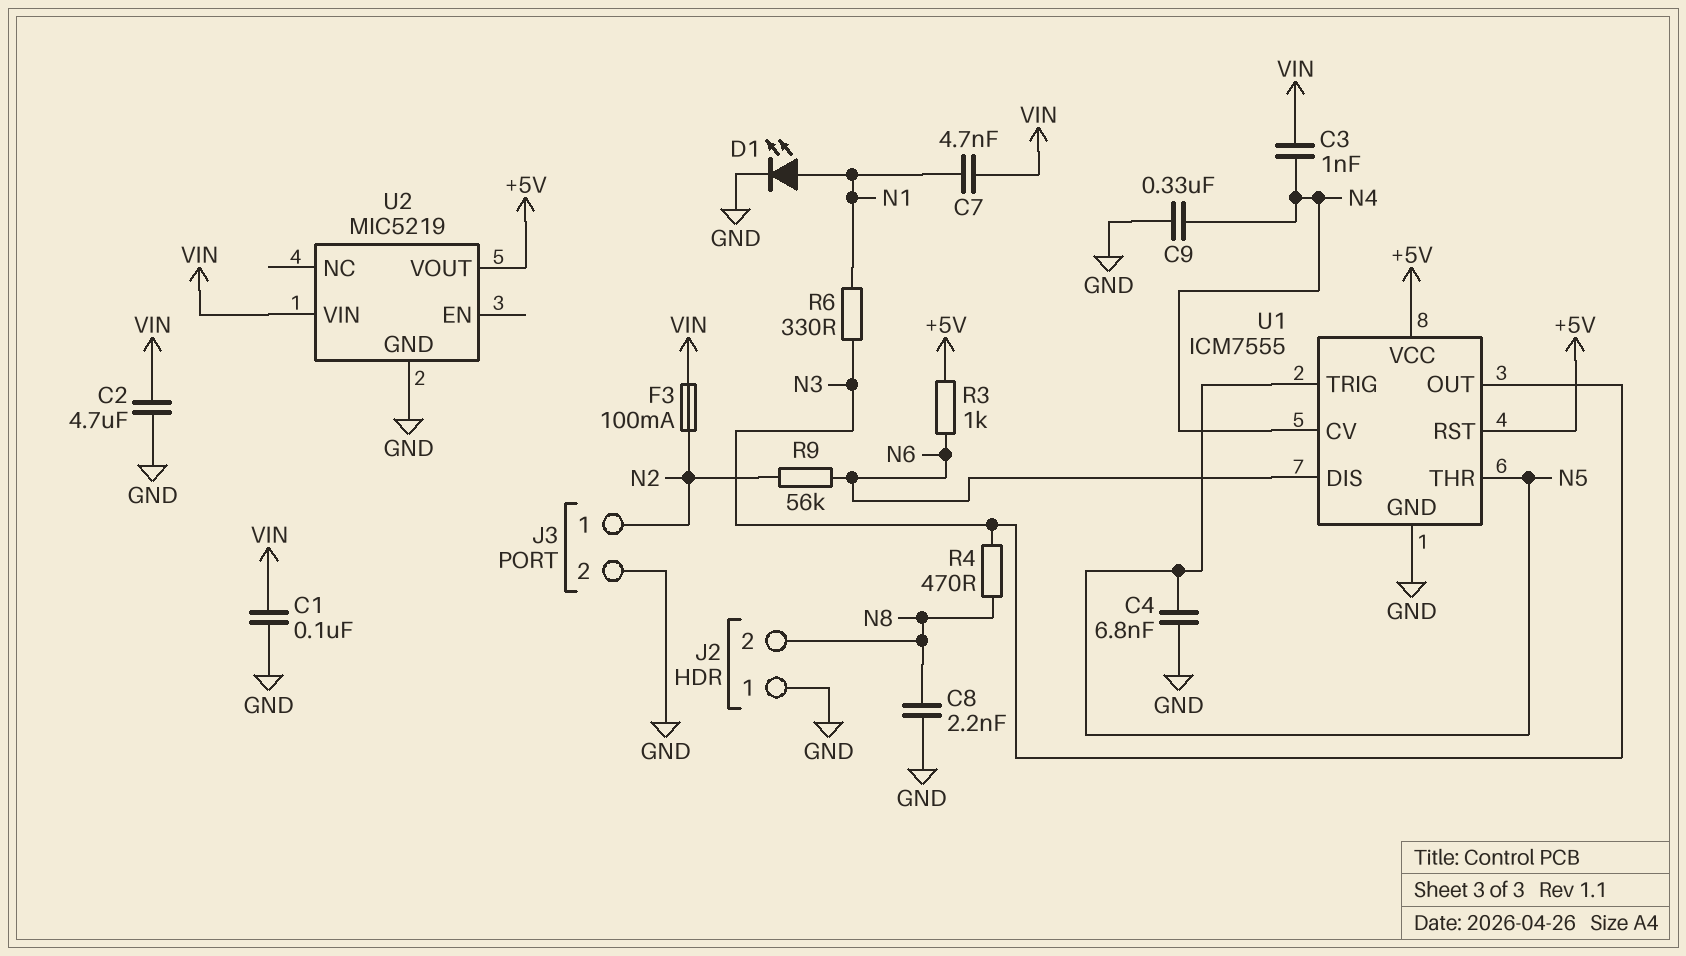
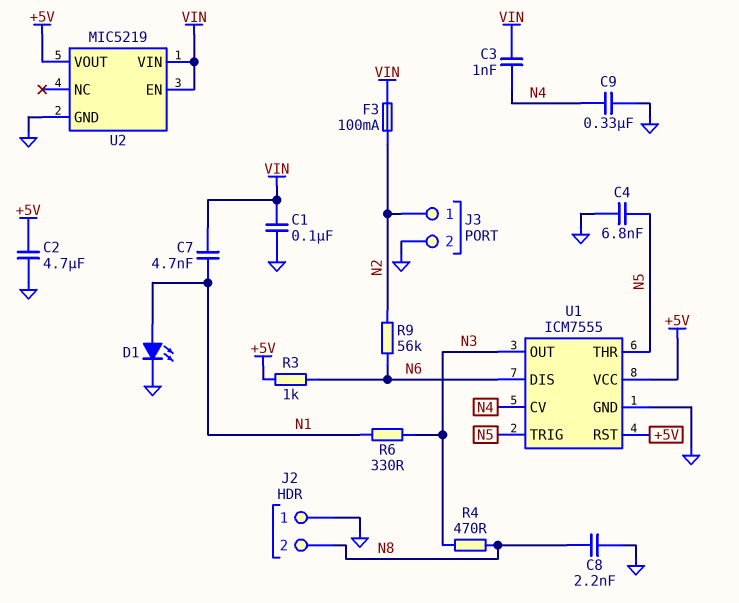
C2: 4.7uF (GND, VIN) -> 4.7uF (+5V, GND)
U2 pin EN: none -> VIN

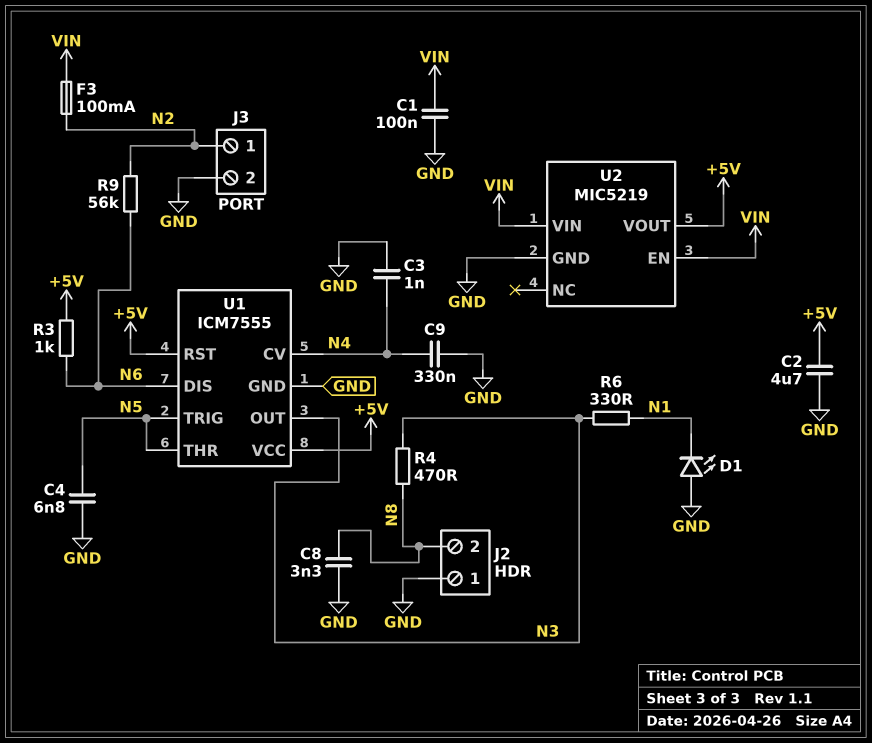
C3: 1nF (N4, VIN) -> 1nF (GND, N4)
C7: 4.7nF (N1, VIN) -> none
C8: 2.2nF (GND, N8) -> 3.3nF (GND, N8)
D1: LED (A N1, K GND) -> LED (A GND, K N1)

